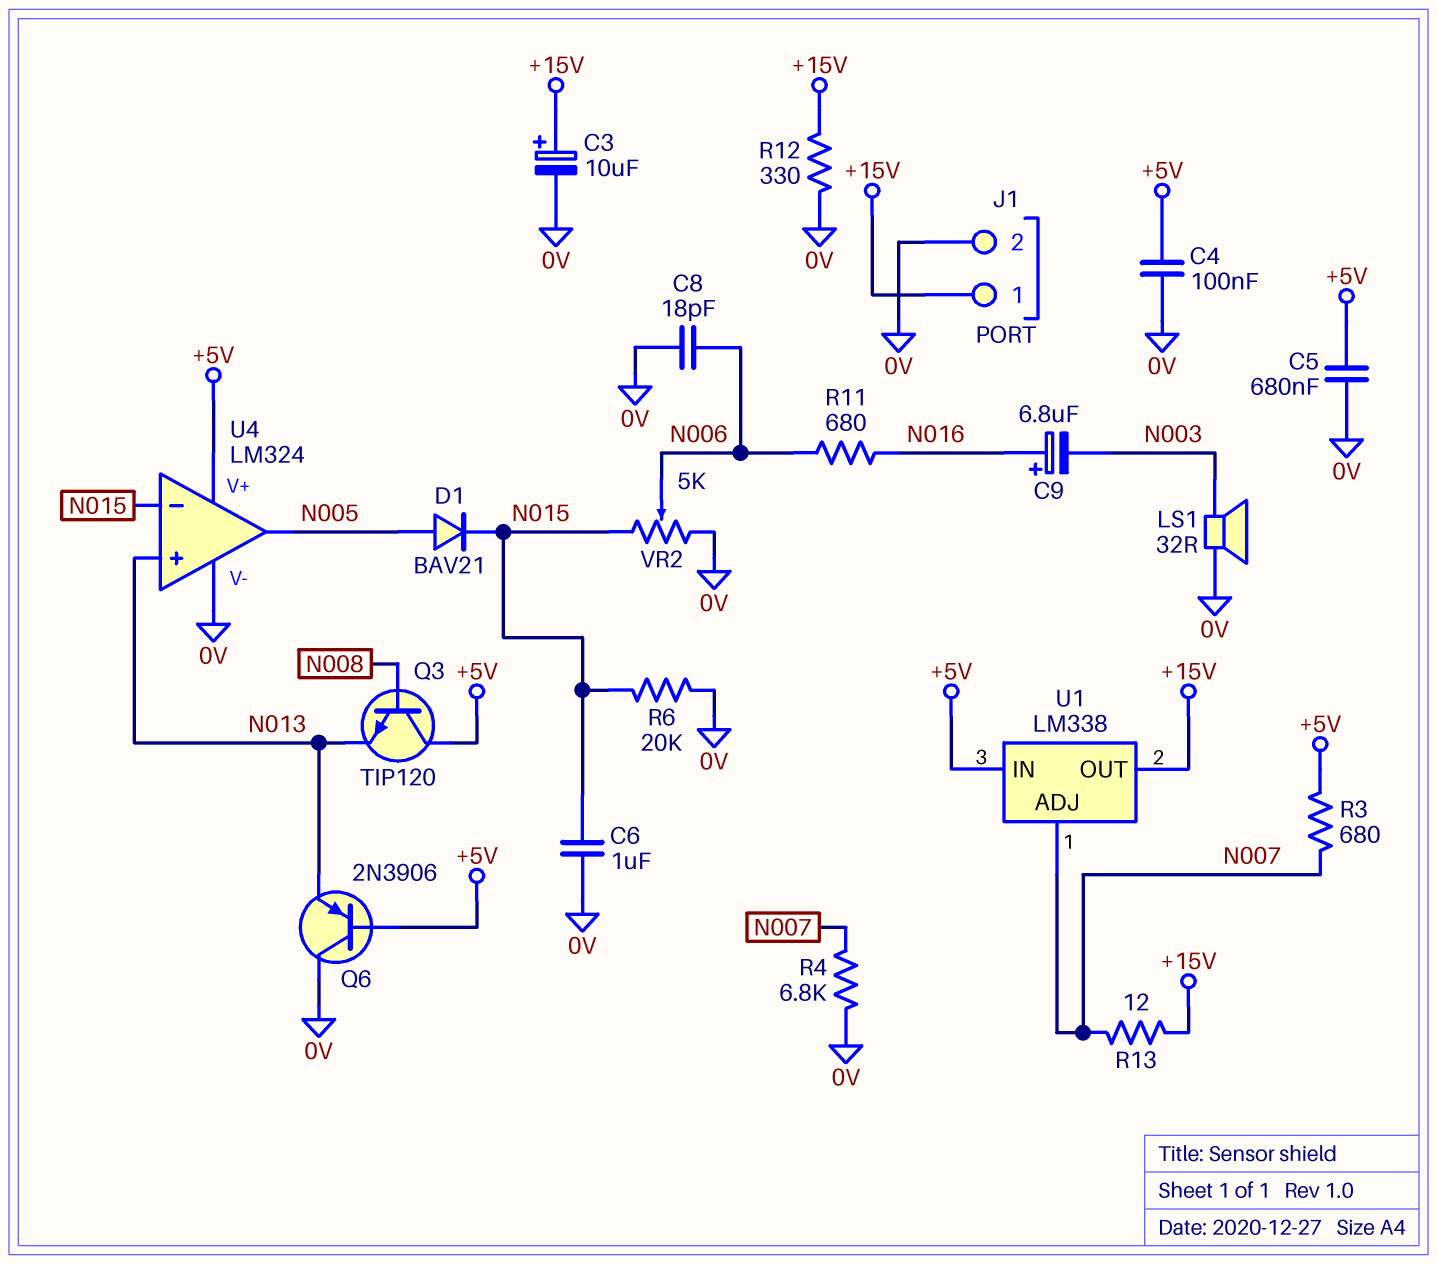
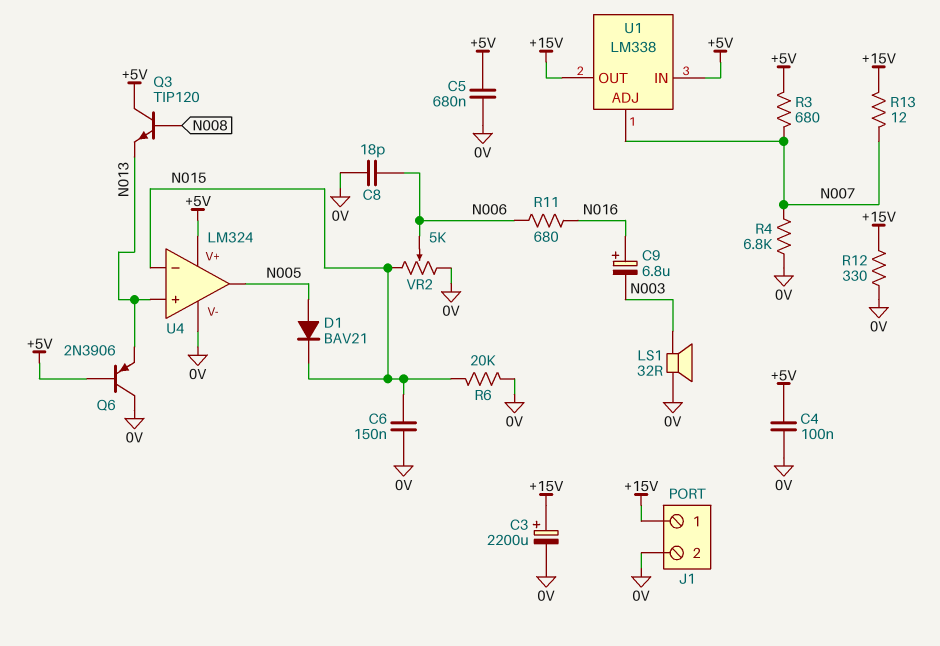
C3: 10uF (plus +15V, minus 0V) -> 2200uF (plus +15V, minus 0V)
C6: 1uF (0V, N015) -> 150nF (0V, N015)

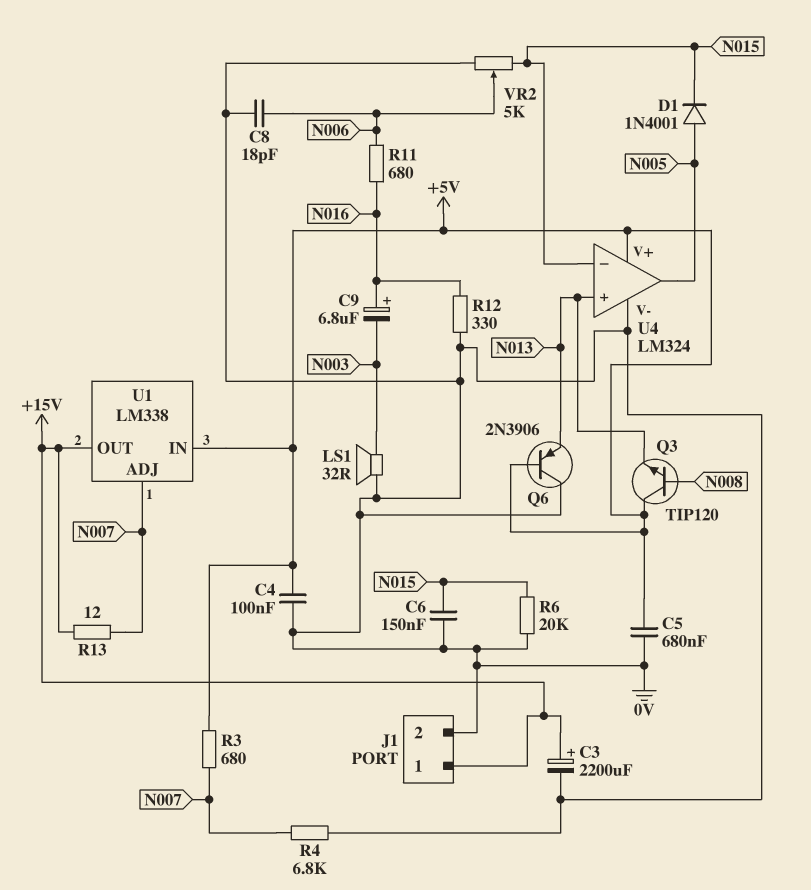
D1: diode BAV21 (A N005, K N015) -> diode 1N4001 (A N005, K N015)
R12: 330 (+15V, 0V) -> 330 (0V, N016)

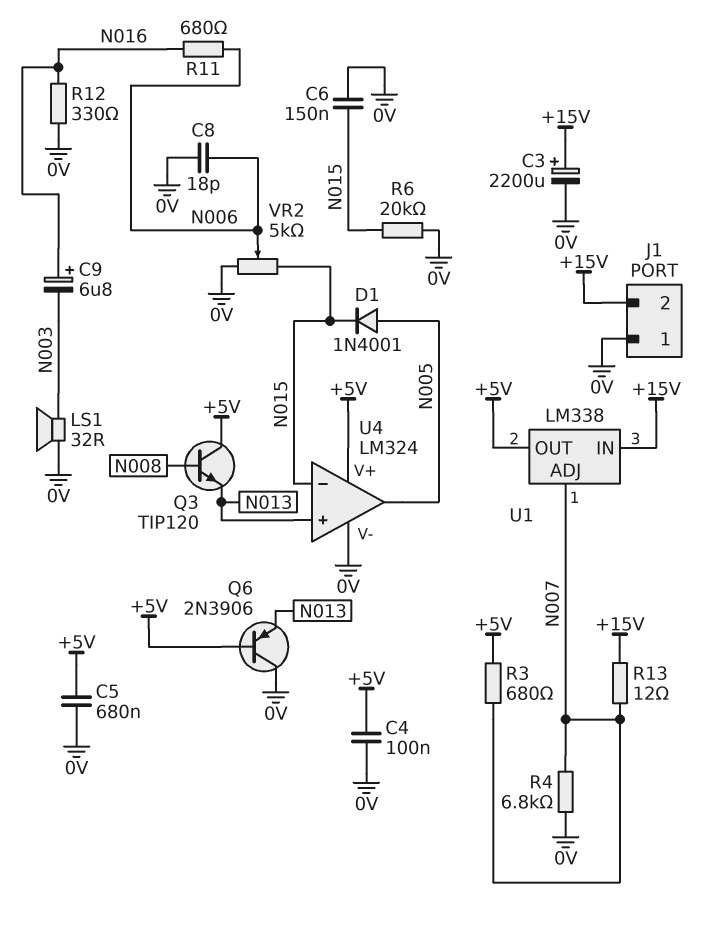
J1 pin 1: +15V -> 0V
J1 pin 2: 0V -> +15V
U1 pin IN: +5V -> +15V
U1 pin OUT: +15V -> +5V

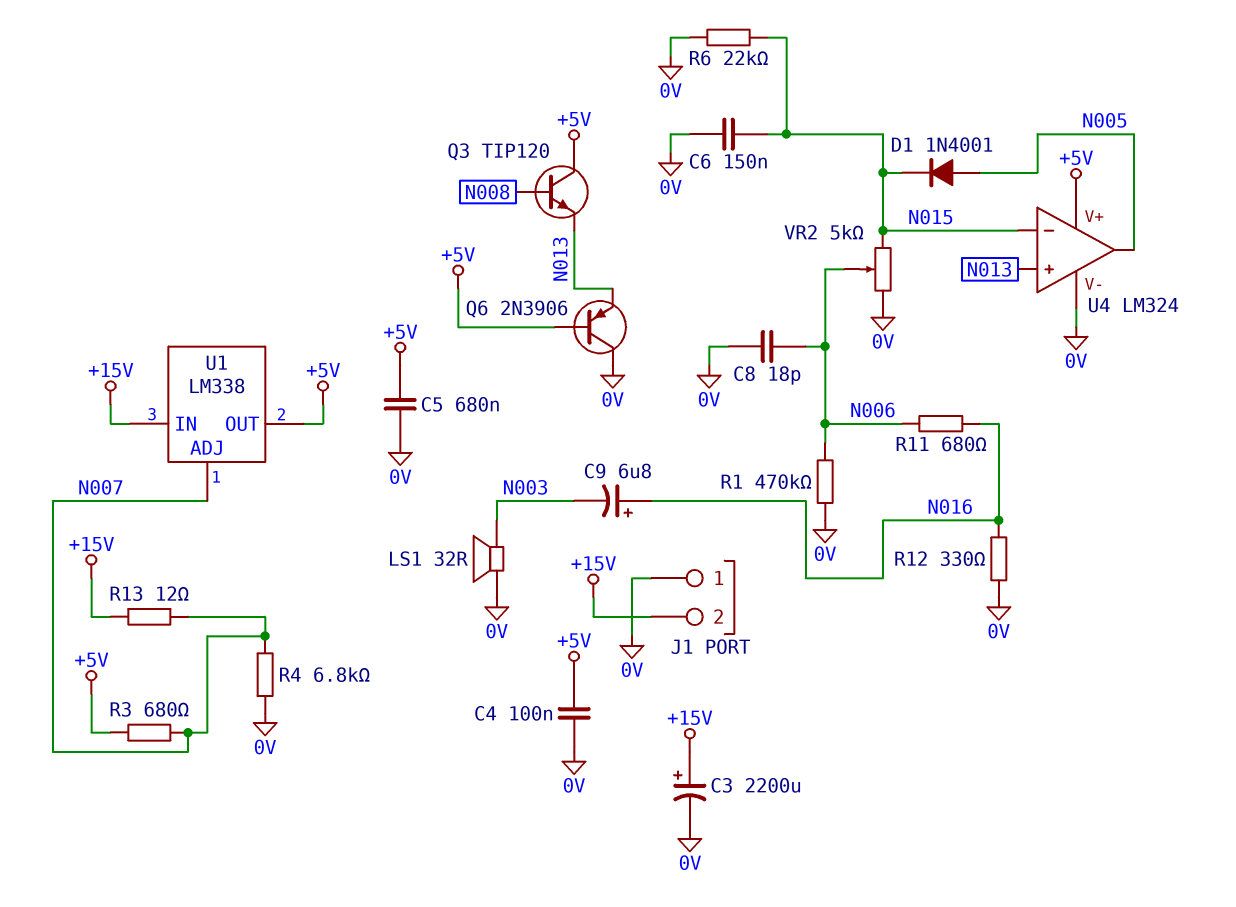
R1: none -> 470k (0V, N006)
R6: 20k (0V, N015) -> 22k (0V, N015)

